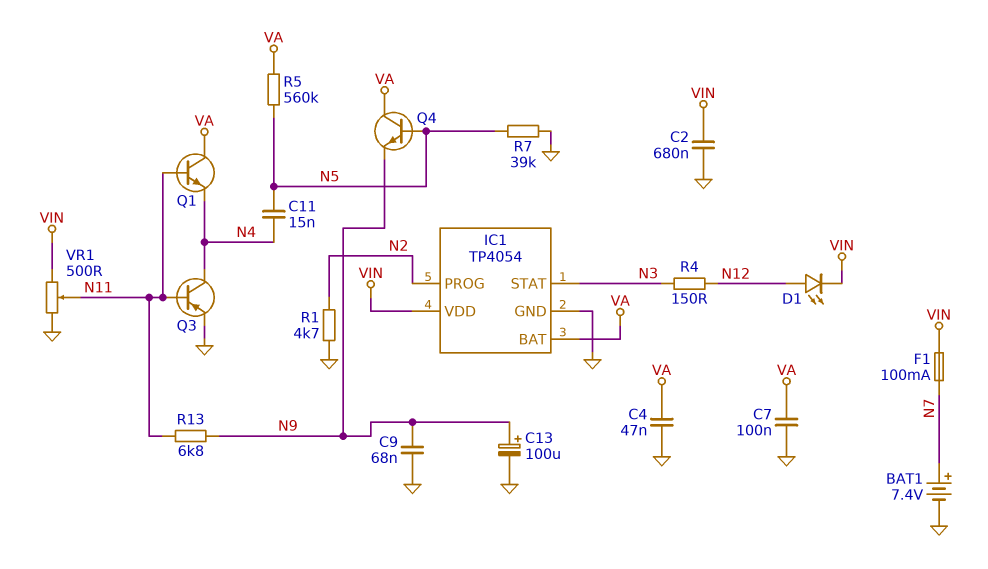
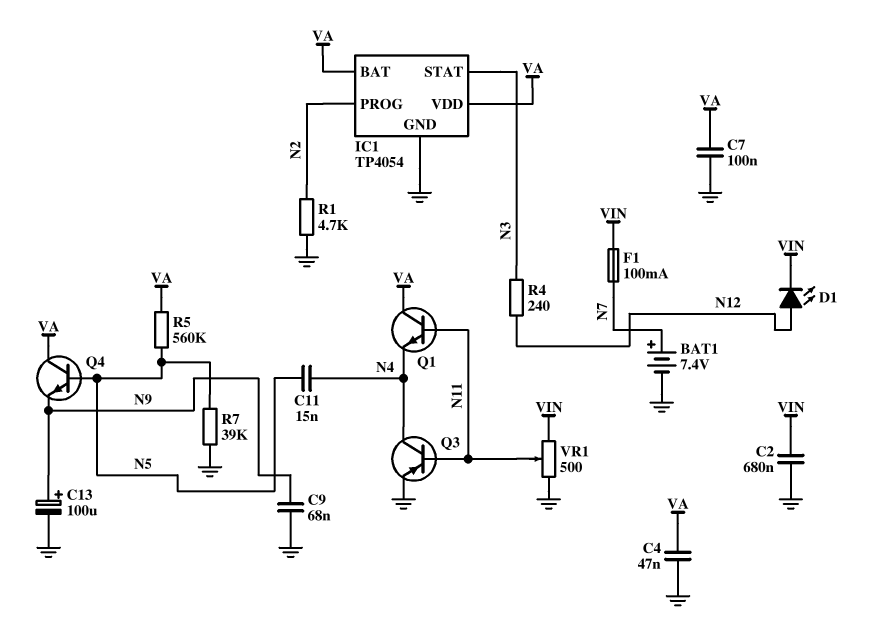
IC1 pin VDD: VIN -> VA
R4: 150 (N3, N12) -> 240 (N3, N12)
R13: 6.8k (N9, N11) -> none

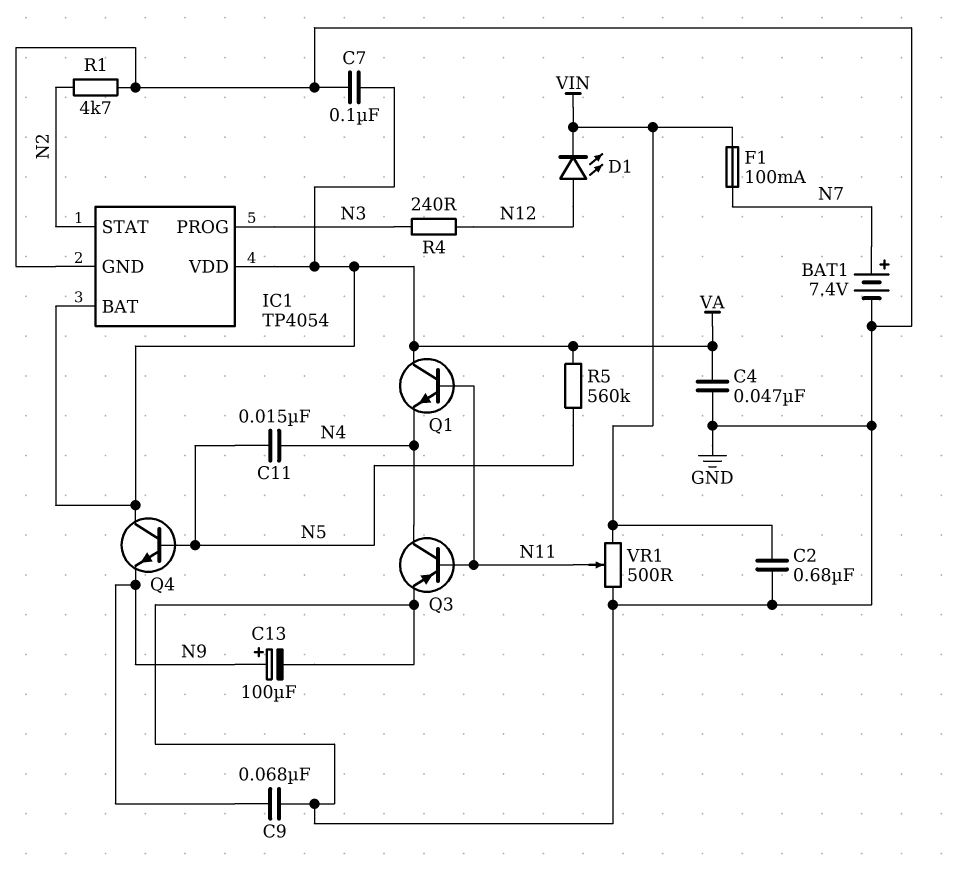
IC1 pin PROG: N2 -> N3
IC1 pin STAT: N3 -> N2
R7: 39k (GND, N5) -> none

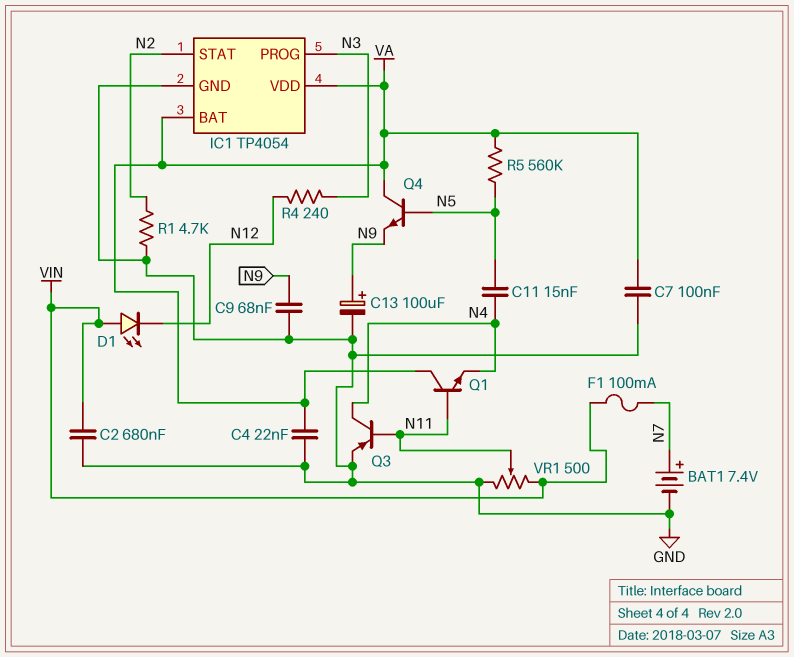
C4: 47nF (GND, VA) -> 22nF (GND, VA)
D1: LED (A N12, K VIN) -> LED (A VIN, K N12)

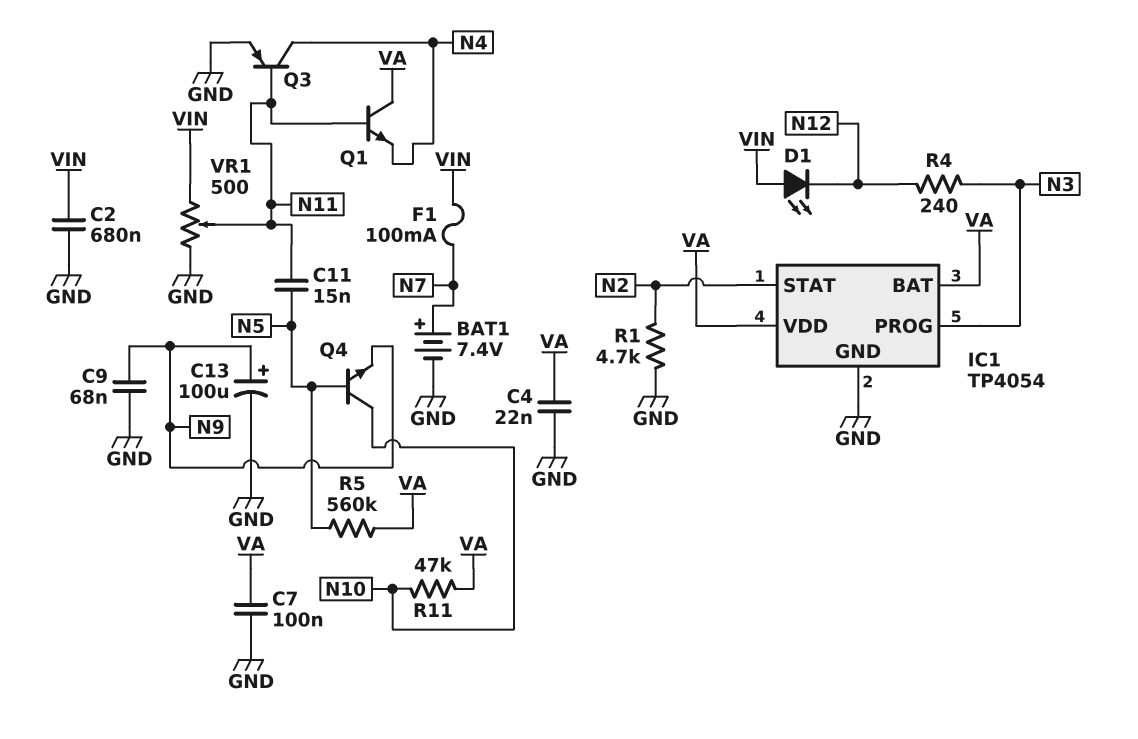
C11: 15nF (N4, N5) -> 15nF (N5, N11)
Q4: NPN (B N5, C VA, E N9) -> NPN (B N5, C N10, E N9)
R11: none -> 47k (N10, VA)

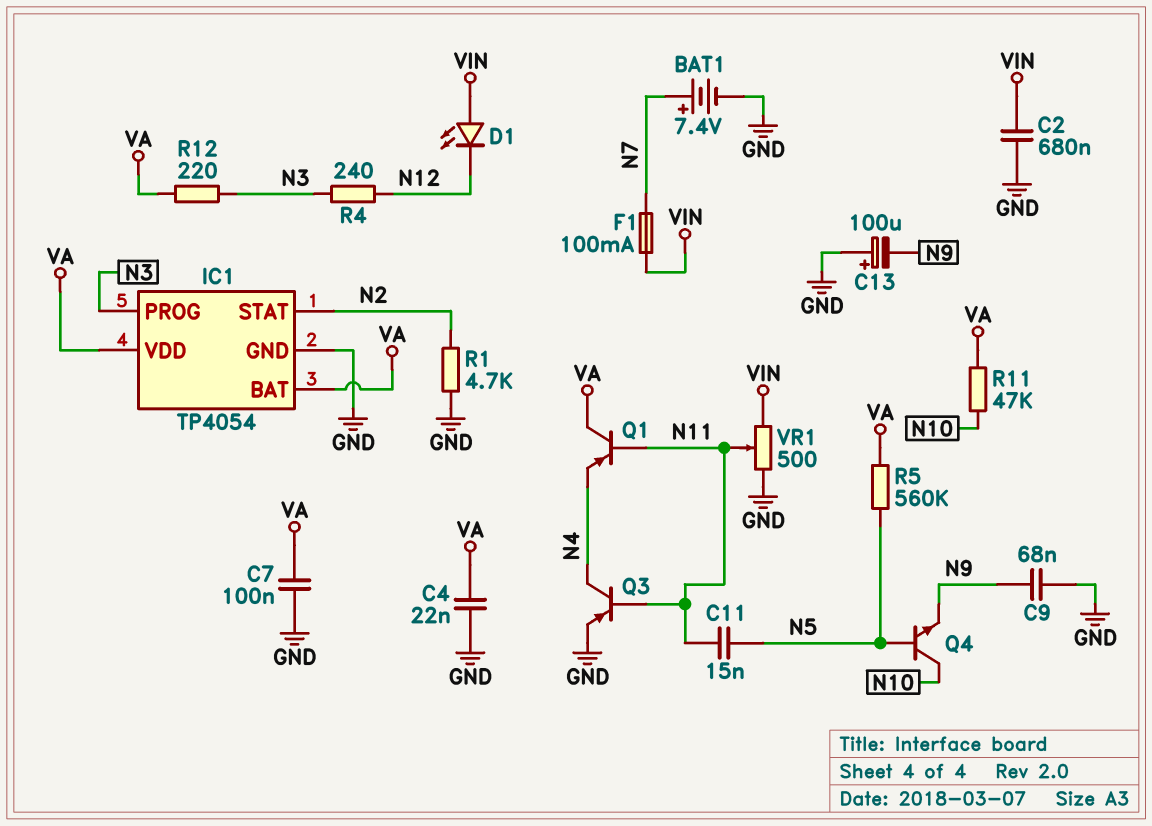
C13: 100uF (plus N9, minus GND) -> 100uF (plus GND, minus N9)
Q1: NPN (B N11, C VA, E N4) -> PNP (B N11, C VA, E N4)
R12: none -> 220 (N3, VA)

